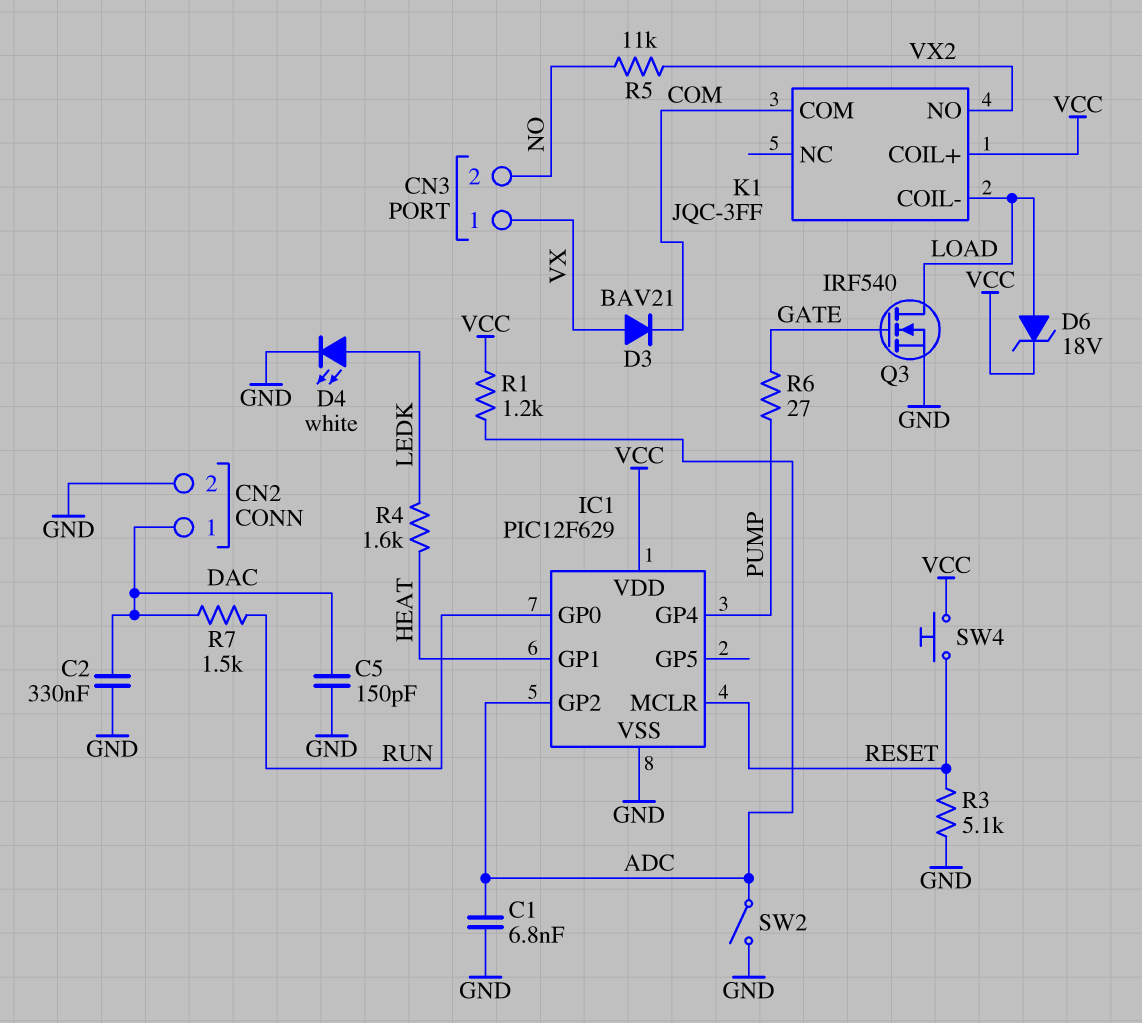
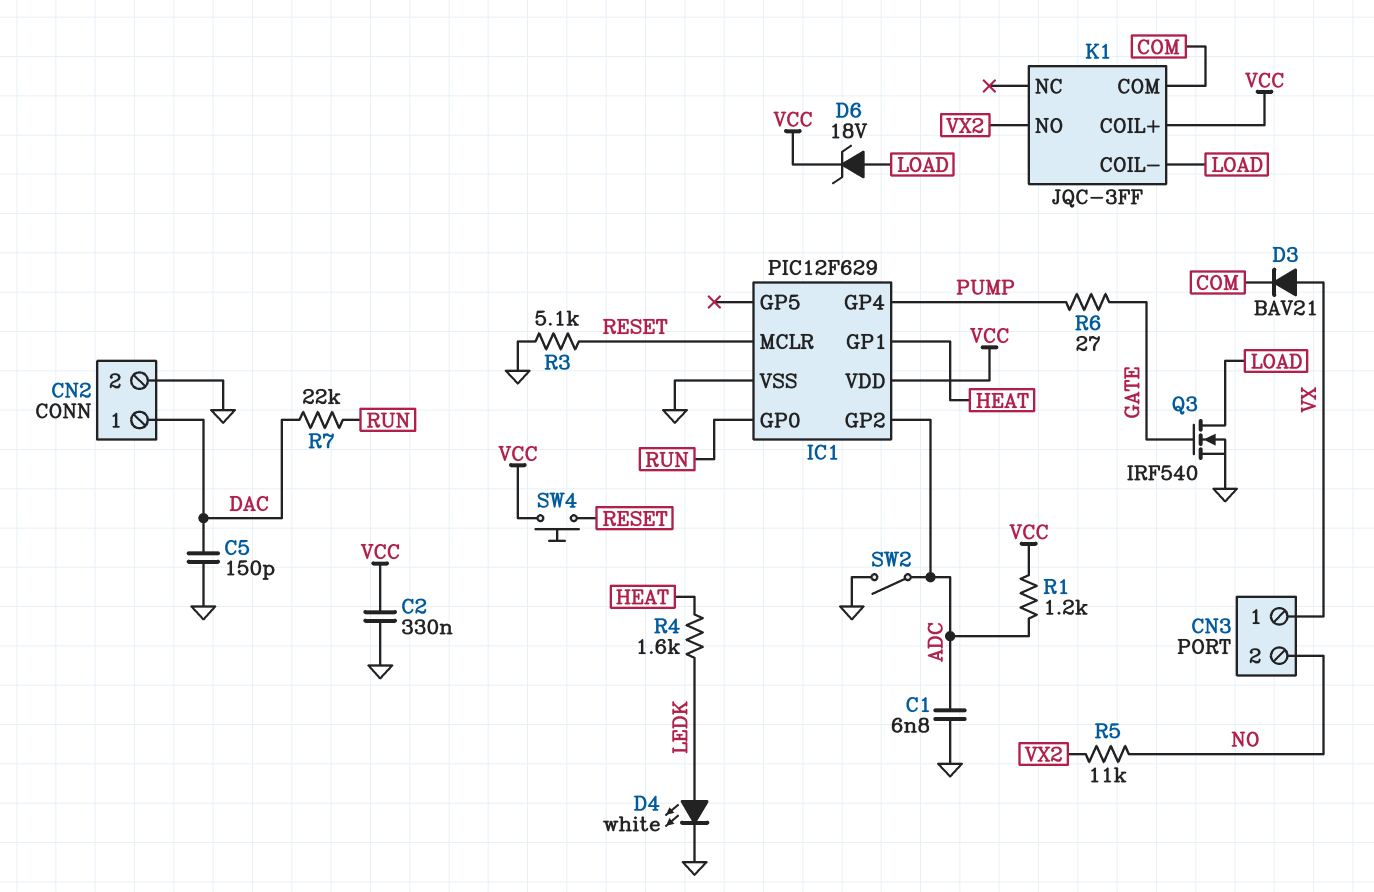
C2: 330nF (DAC, GND) -> 330nF (GND, VCC)
R7: 1.5k (DAC, RUN) -> 22k (DAC, RUN)

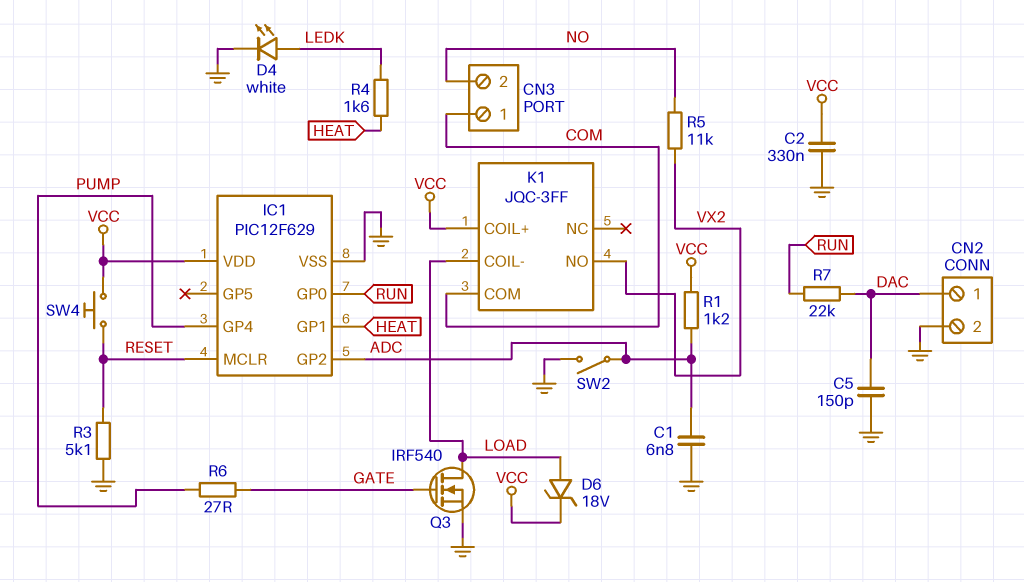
CN3 pin 1: VX -> COM
D3: diode BAV21 (A VX, K COM) -> none

